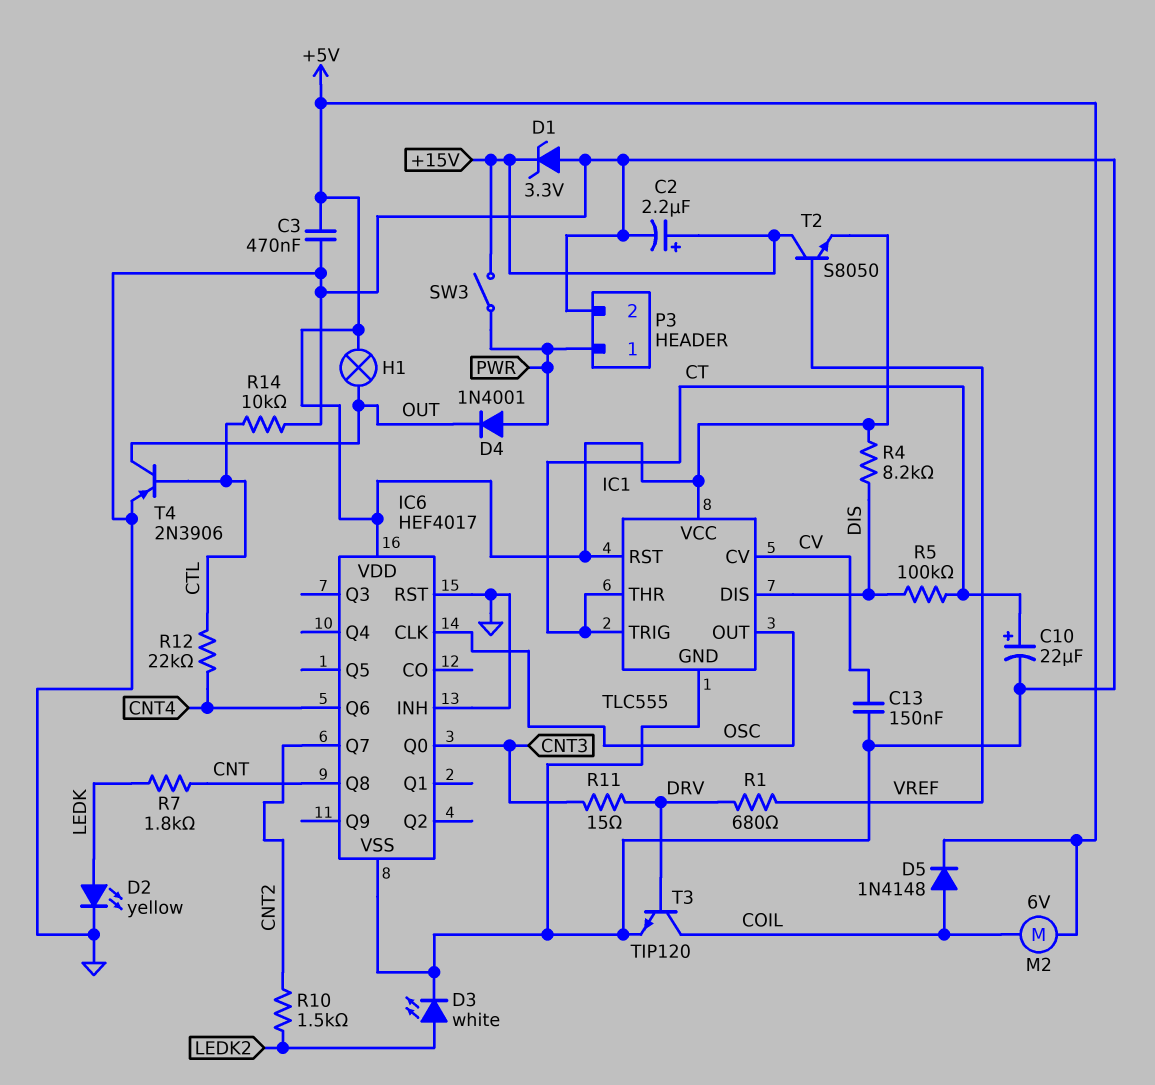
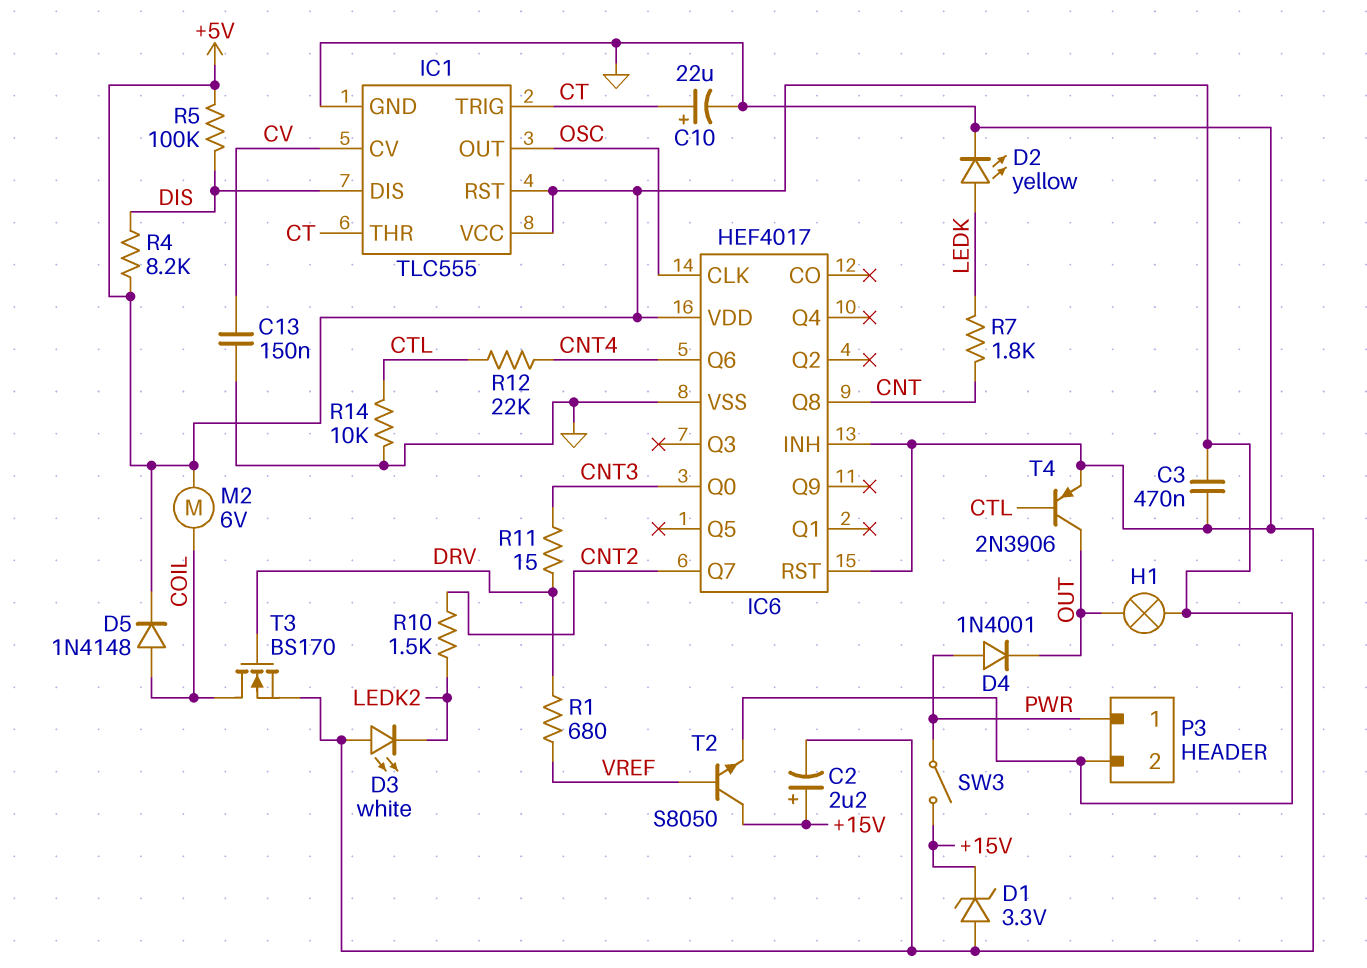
D3: LED white (A LEDK2, K GND) -> LED white (A GND, K LEDK2)
P3 pin 2: GND -> +5V
R5: 100k (CT, DIS) -> 100k (+5V, DIS)
T3: NPN TIP120 (B DRV, C COIL, E GND) -> NMOS BS170 (G DRV, D COIL, S GND)

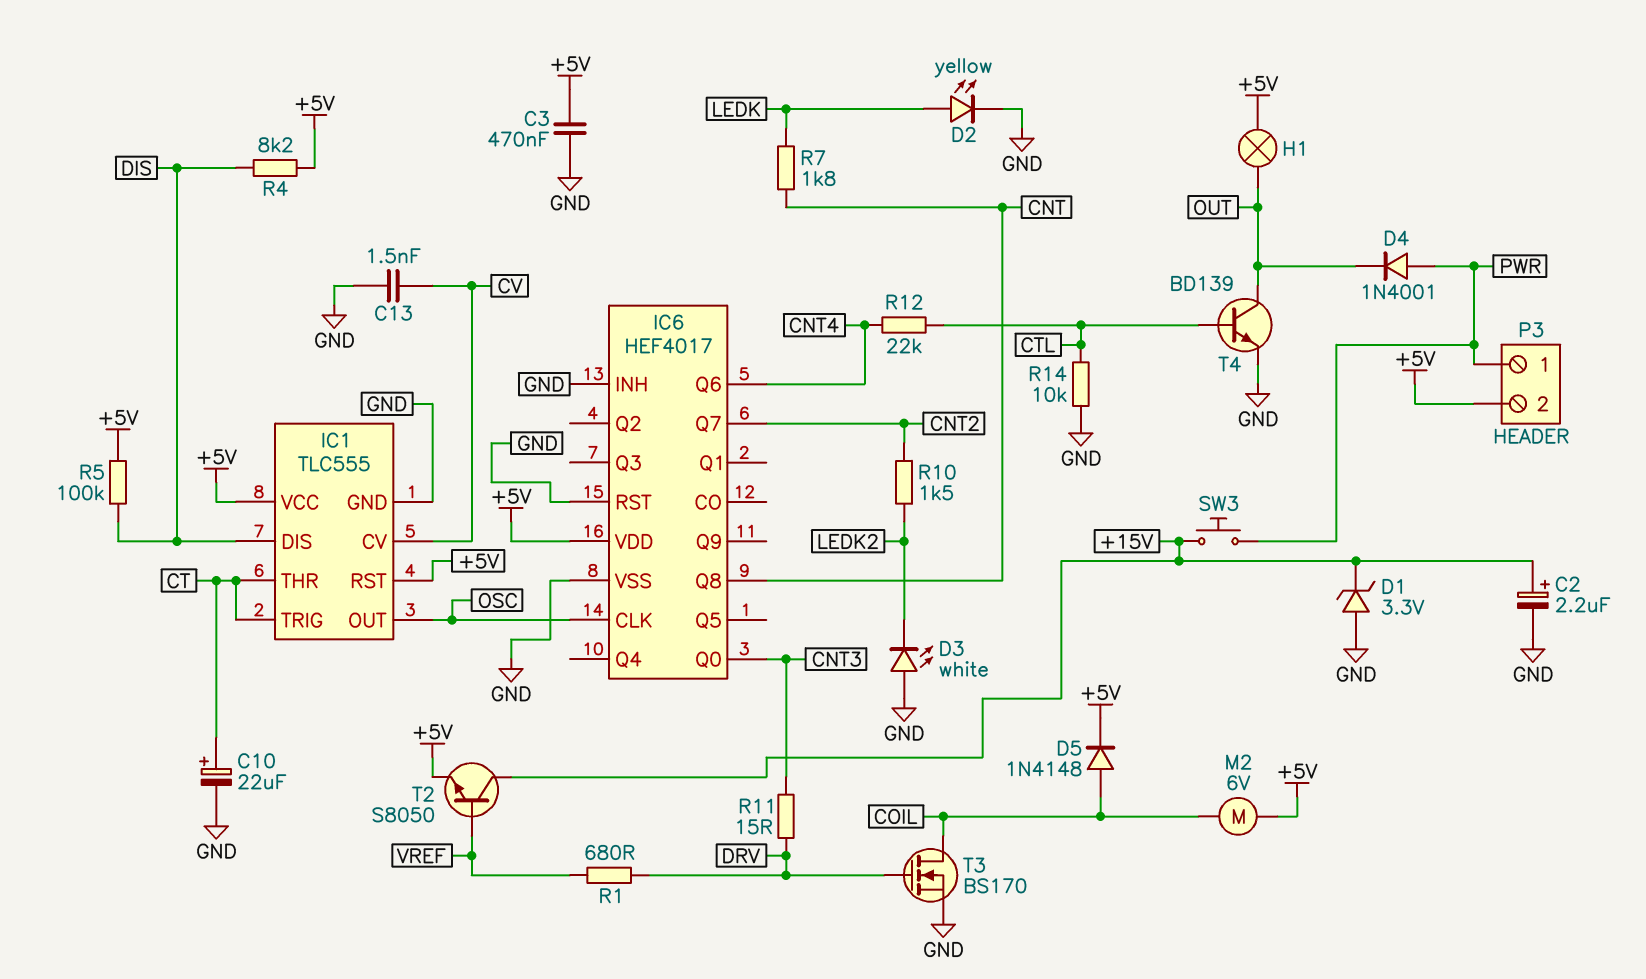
C13: 150nF (CV, GND) -> 1.5nF (CV, GND)
SW3: switch (+15V, PWR) -> button (+15V, PWR)
T4: PNP 2N3906 (B CTL, C OUT, E GND) -> NPN BD139 (B CTL, C OUT, E GND)

